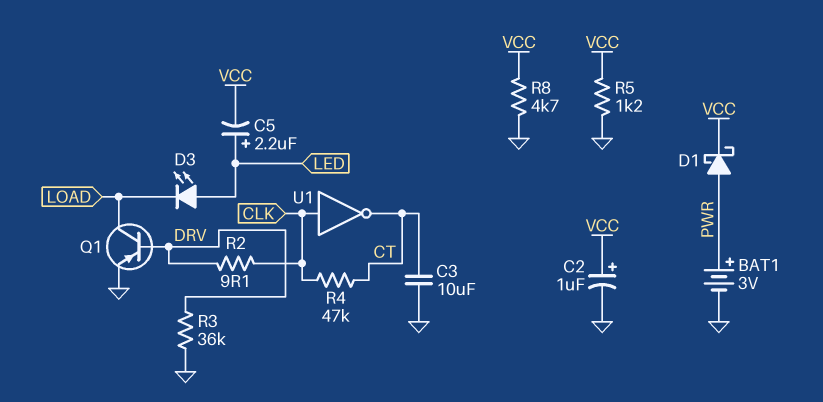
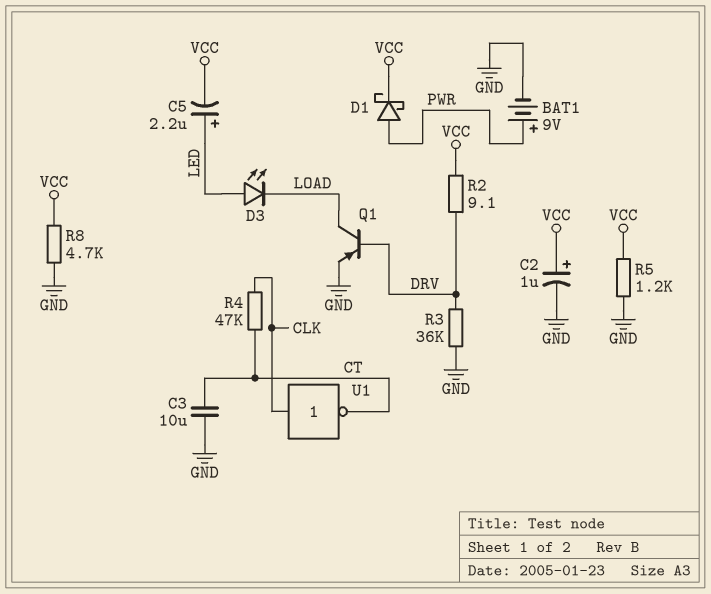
BAT1: 3V (plus PWR, minus GND) -> 9V (plus PWR, minus GND)
R2: 9.1 (CLK, DRV) -> 9.1 (DRV, VCC)

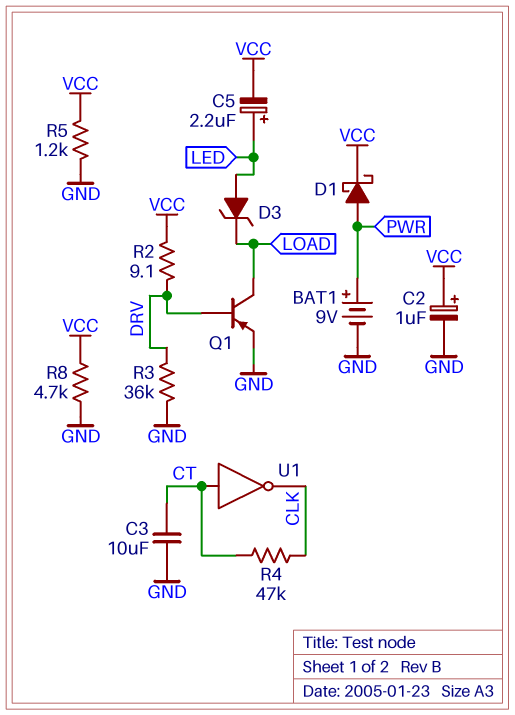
D3: LED (A LED, K LOAD) -> zener (A LED, K LOAD)
U1: NOT (in CLK, out CT) -> NOT (in CT, out CLK)

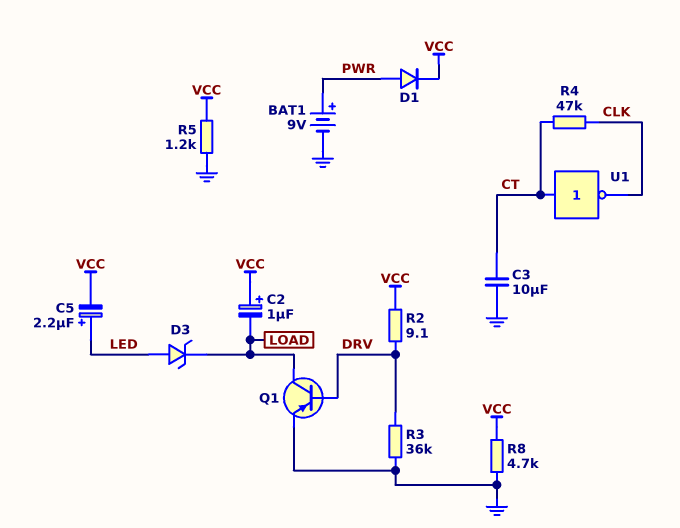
C2: 1uF (plus VCC, minus GND) -> 1uF (plus VCC, minus LOAD)
D1: schottky (A PWR, K VCC) -> diode (A PWR, K VCC)

